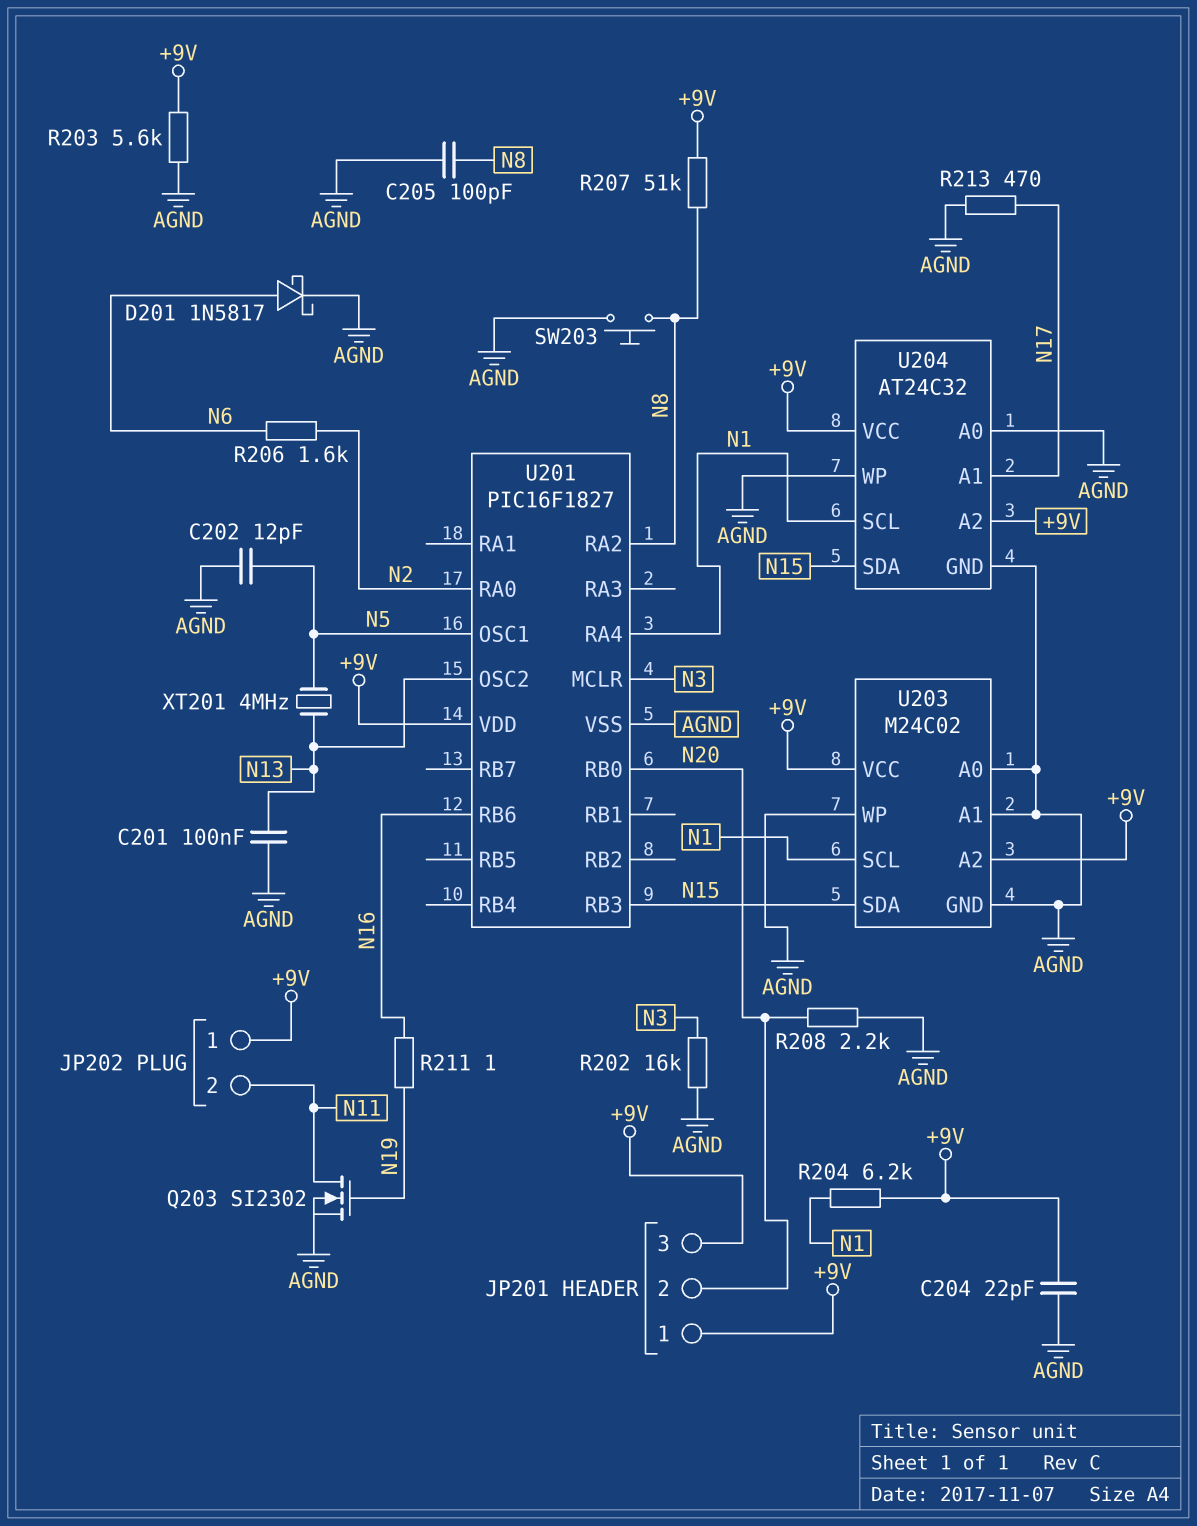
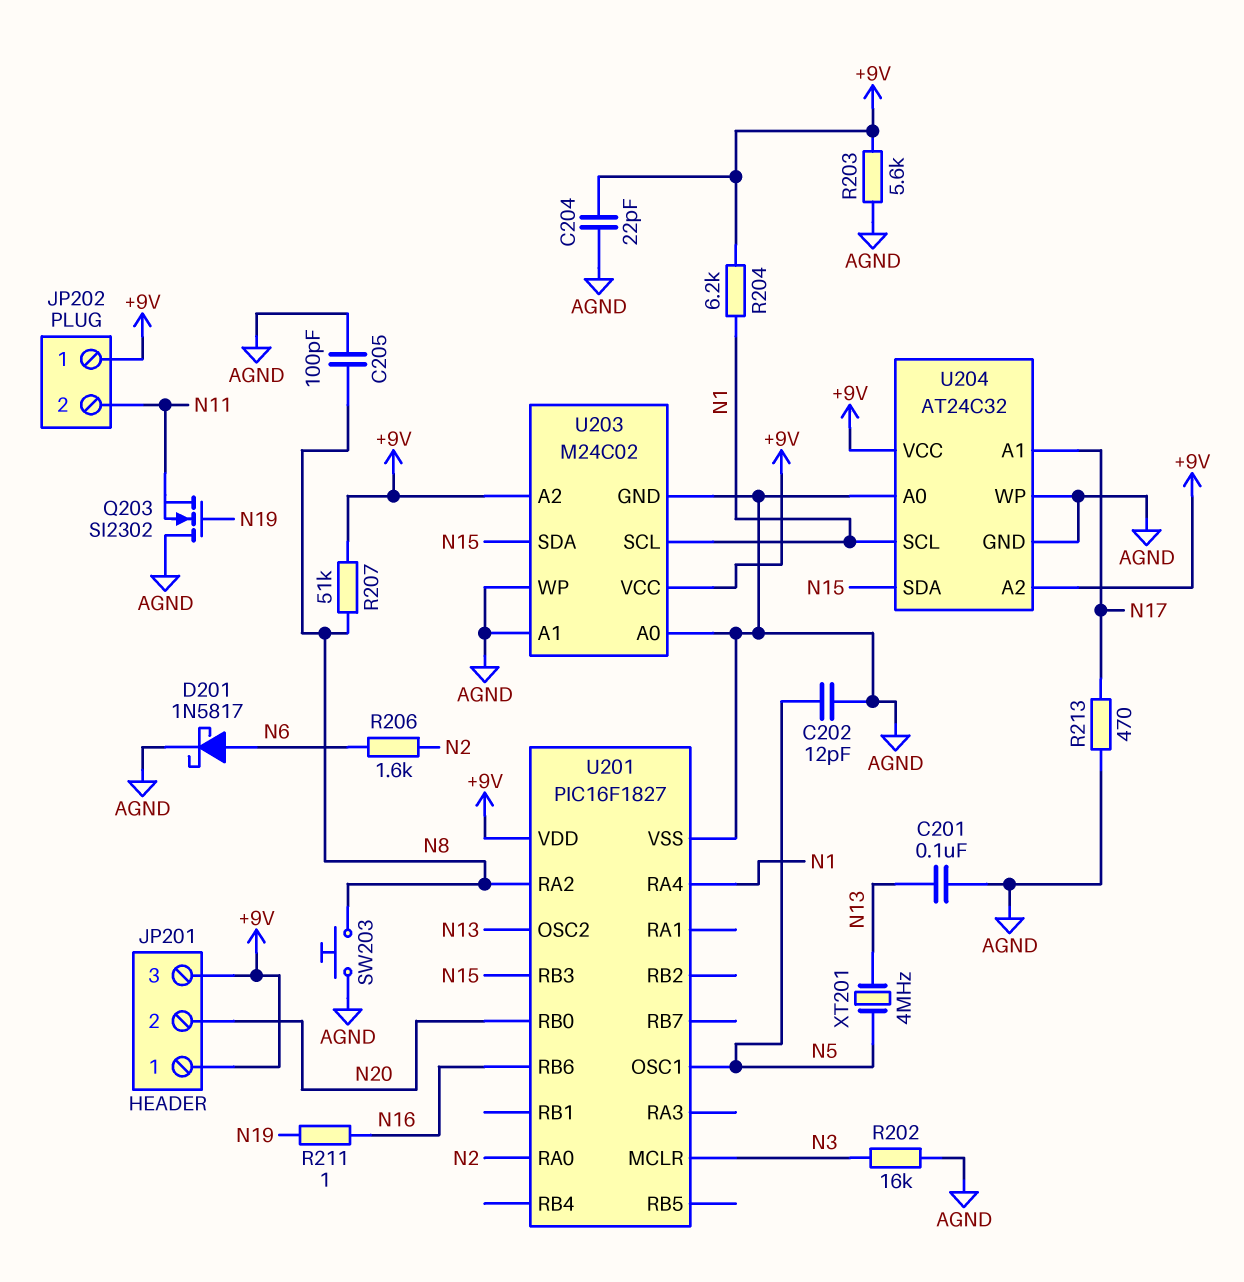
Q203: NMOS SI2302 (G N19, D N11, S AGND) -> NMOS SI2302 (G N19, D AGND, S N11)
R208: 2.2k (AGND, N20) -> none

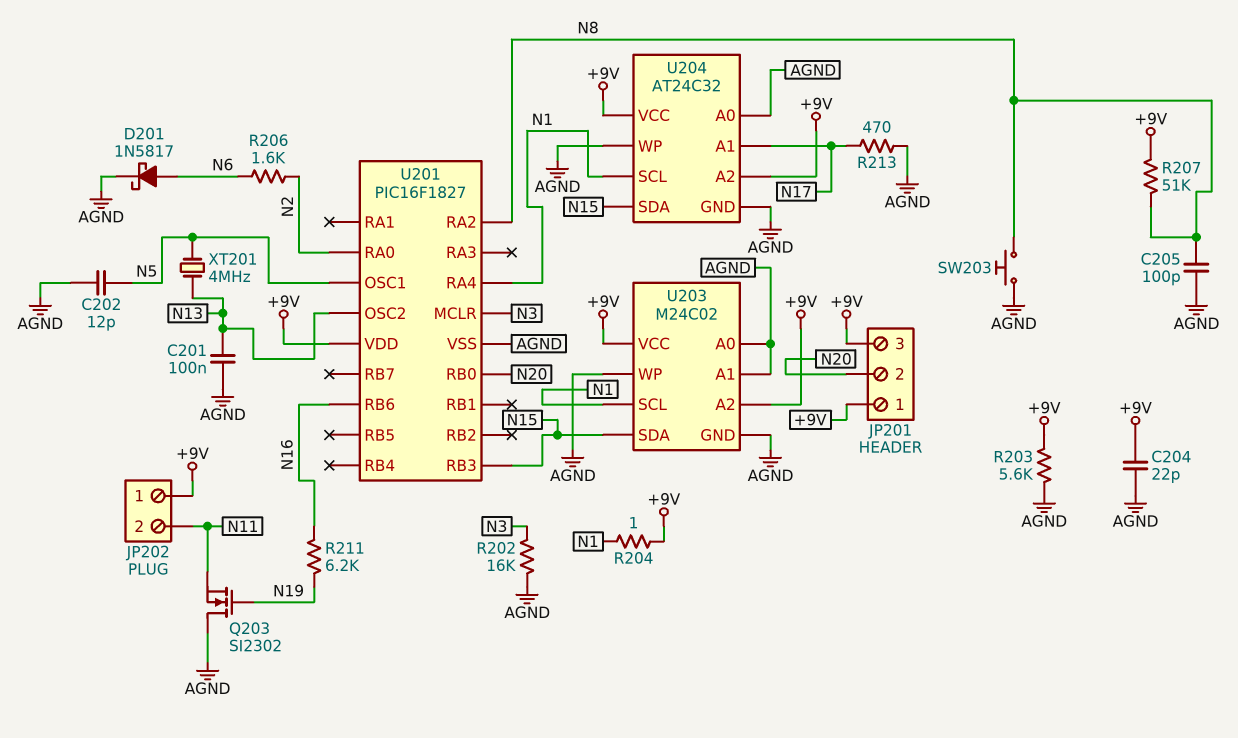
R204: 6.2k (+9V, N1) -> 1 (+9V, N1)
R211: 1 (N16, N19) -> 6.2k (N16, N19)

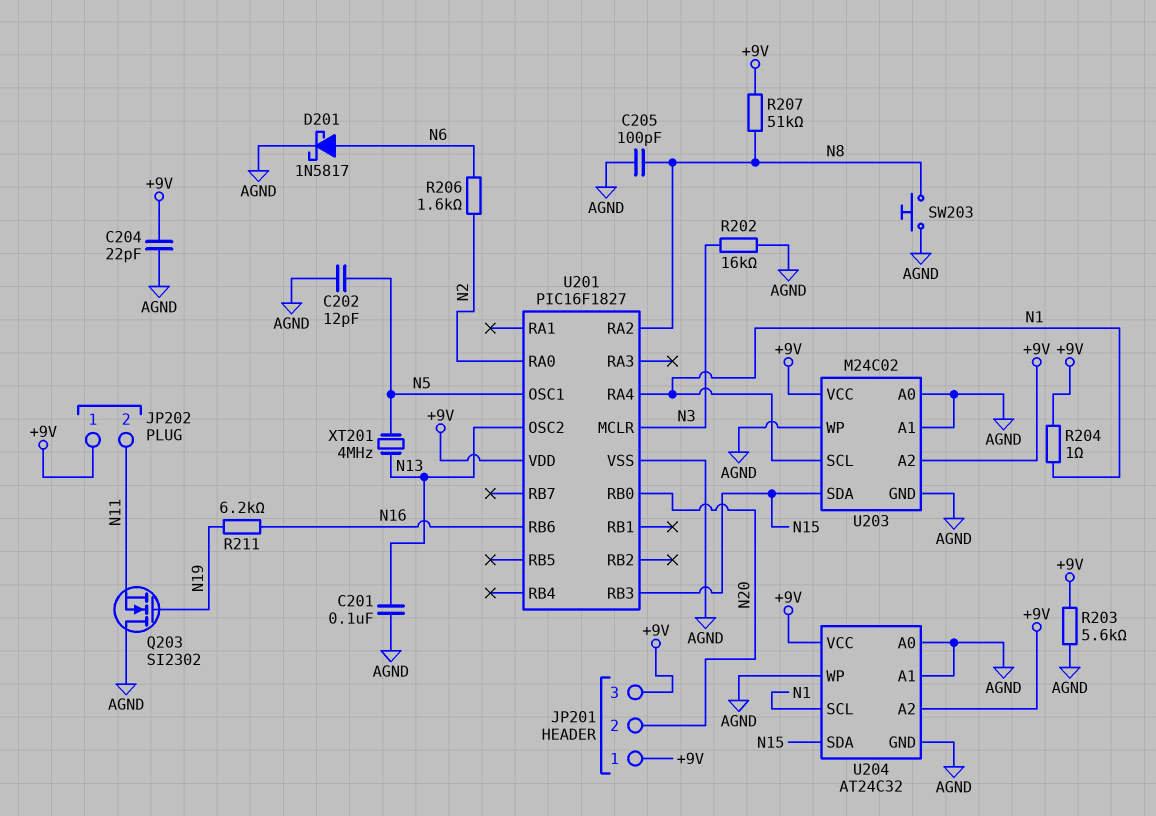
R213: 470 (AGND, N17) -> none
U204 pin A1: N17 -> AGND

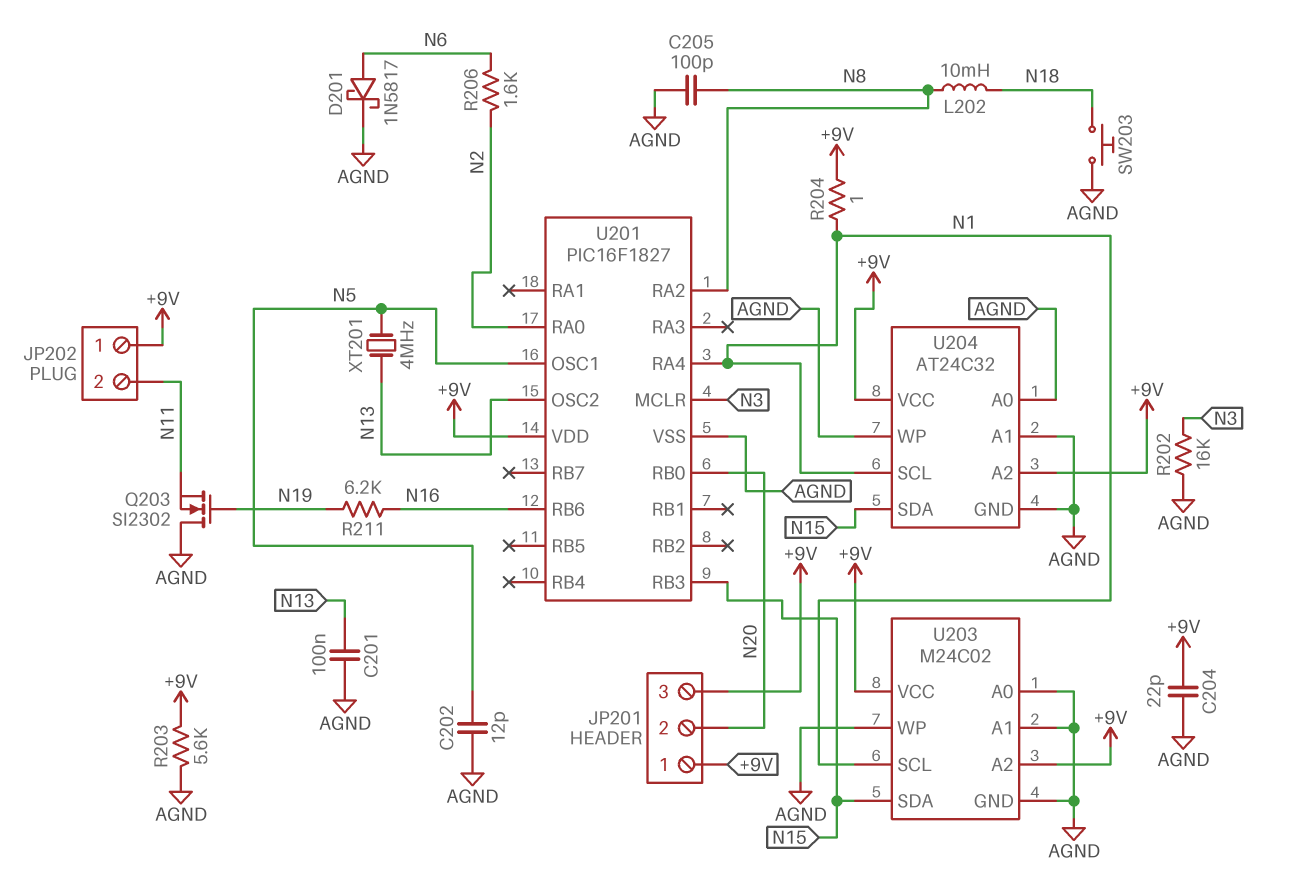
L202: none -> 10mH (N8, N18)
R207: 51k (+9V, N8) -> none
SW203: button (AGND, N8) -> button (AGND, N18)

